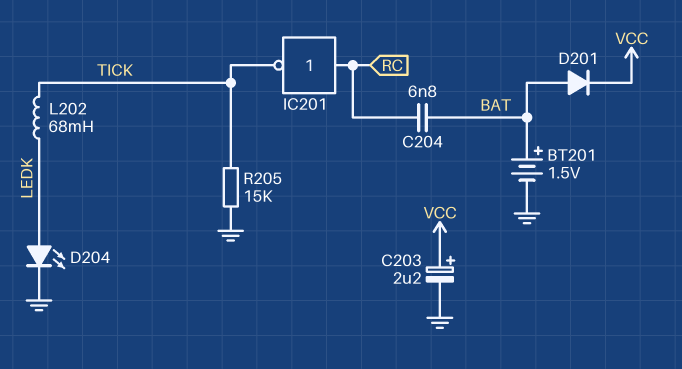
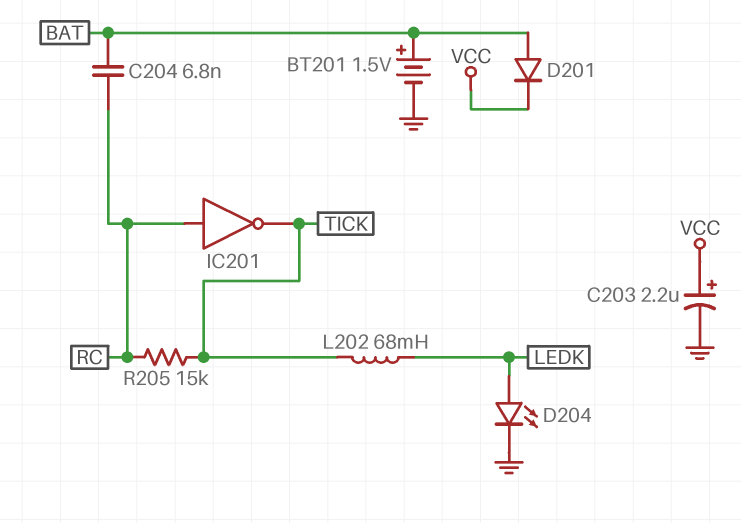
R205: 15k (GND, TICK) -> 15k (RC, TICK)

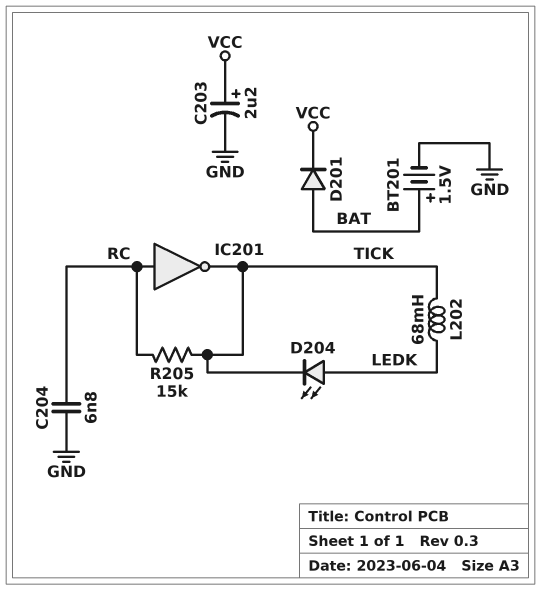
C204: 6.8nF (BAT, RC) -> 6.8nF (GND, RC)
D204: LED (A LEDK, K GND) -> LED (A LEDK, K TICK)

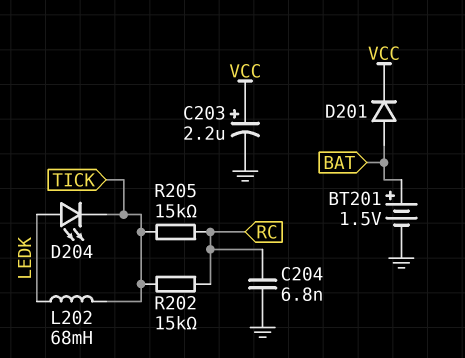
IC201: NOT (in RC, out TICK) -> none
R202: none -> 15k (RC, TICK)

